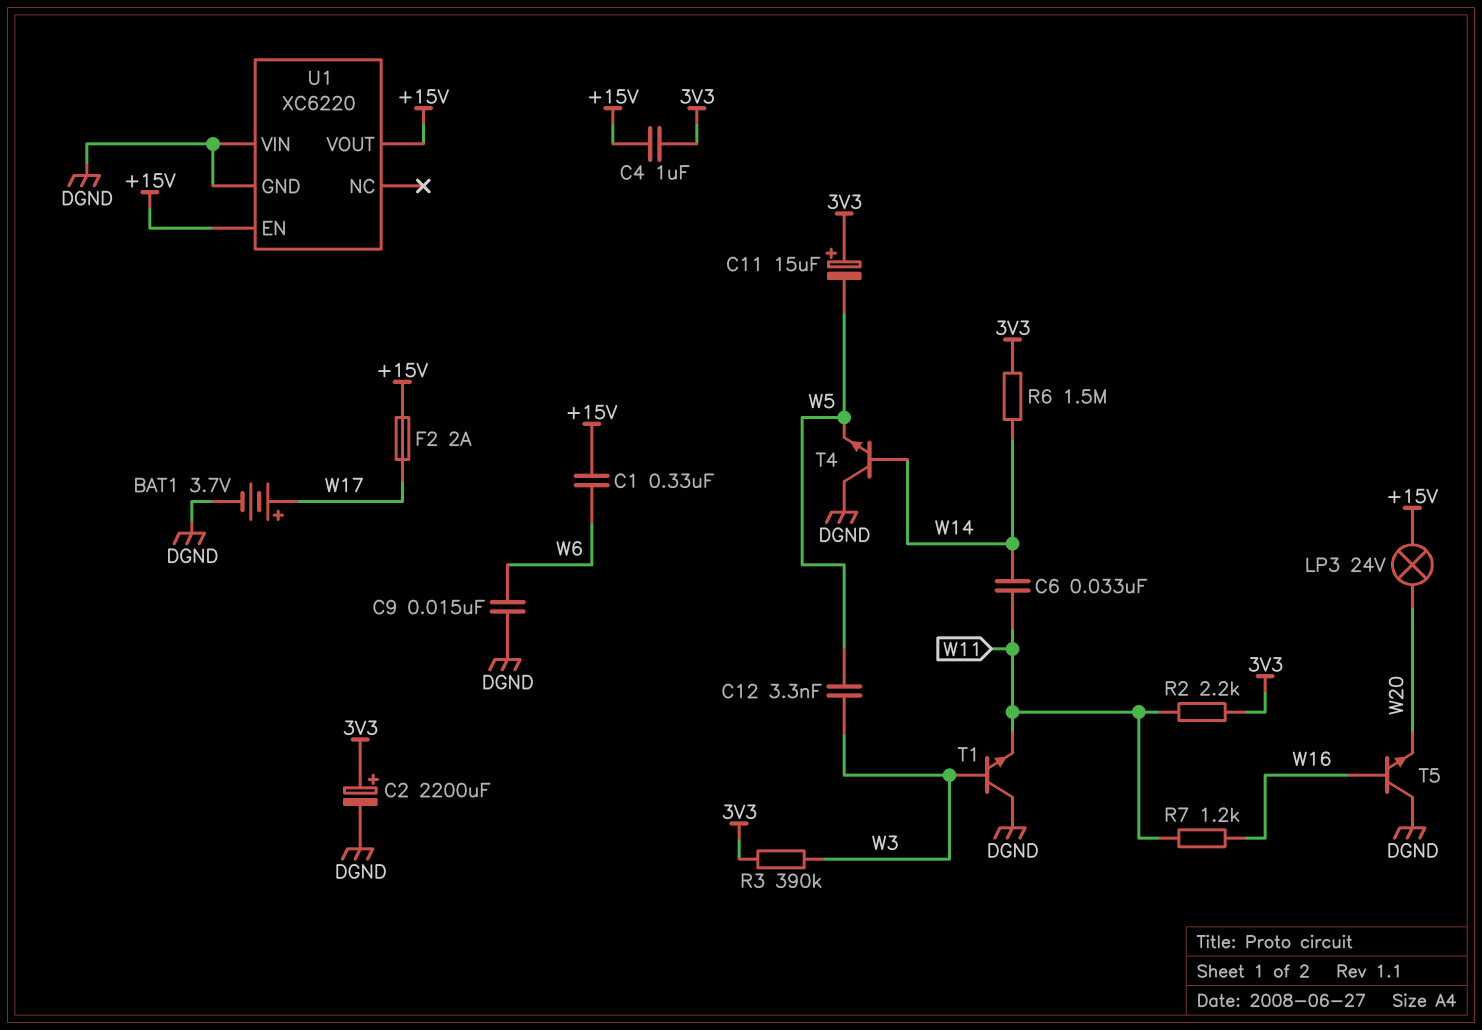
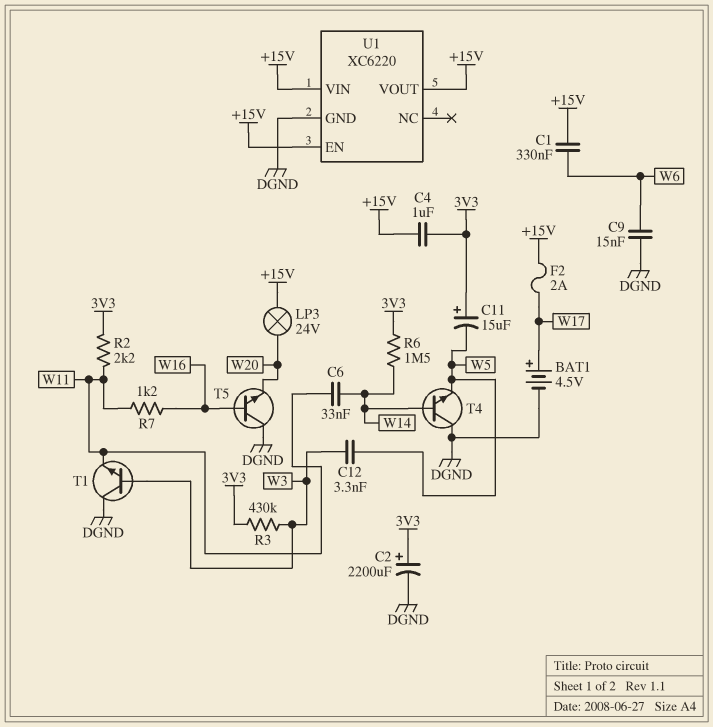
BAT1: 3.7V (plus W17, minus DGND) -> 4.5V (plus W17, minus DGND)
R3: 390k (3V3, W3) -> 430k (3V3, W3)
U1 pin VIN: DGND -> +15V

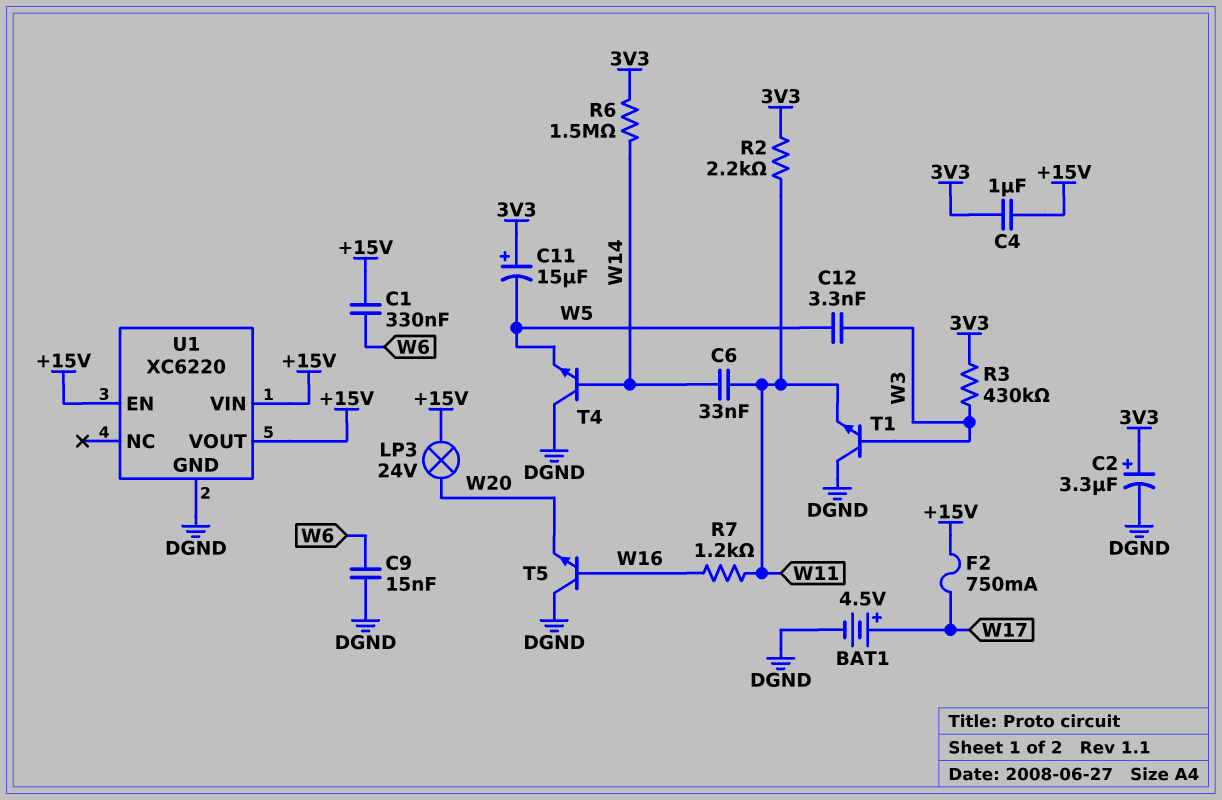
C2: 2200uF (plus 3V3, minus DGND) -> 3.3uF (plus 3V3, minus DGND)
F2: 2A (+15V, W17) -> 750mA (+15V, W17)

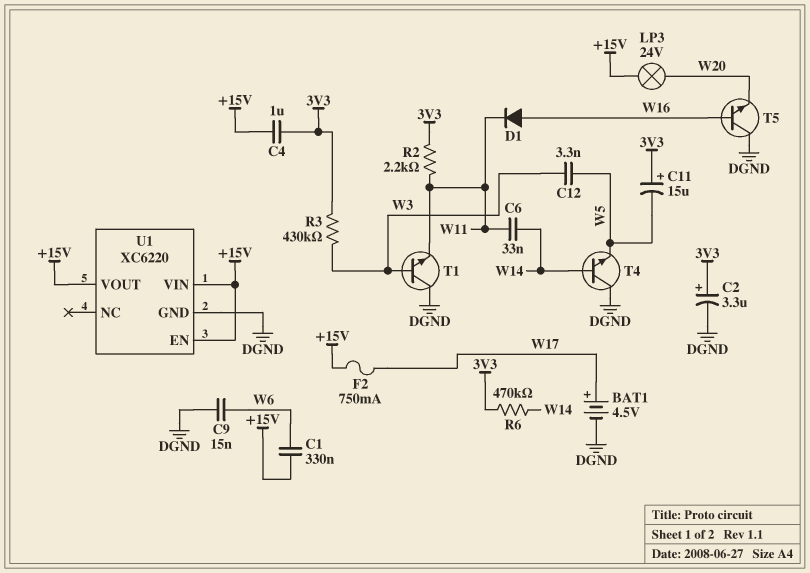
D1: none -> diode (A W16, K W11)
R6: 1.5M (3V3, W14) -> 470k (3V3, W14)
R7: 1.2k (W11, W16) -> none

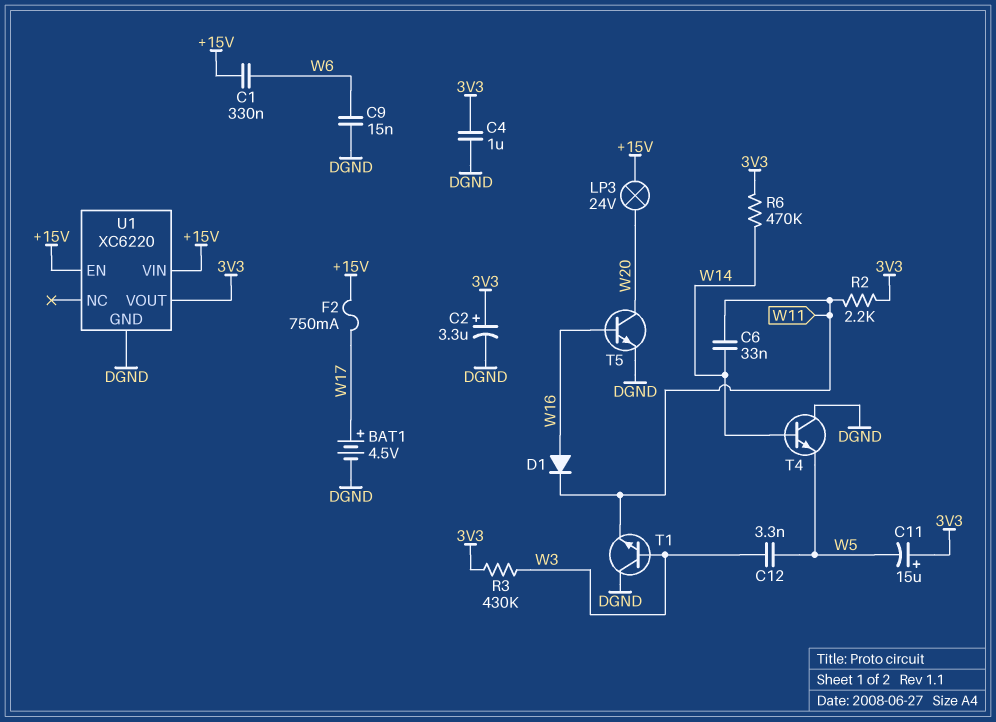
C4: 1uF (+15V, 3V3) -> 1uF (3V3, DGND)
T5: NPN (B W16, C DGND, E W20) -> NPN (B W16, C W20, E DGND)
U1 pin VOUT: +15V -> 3V3

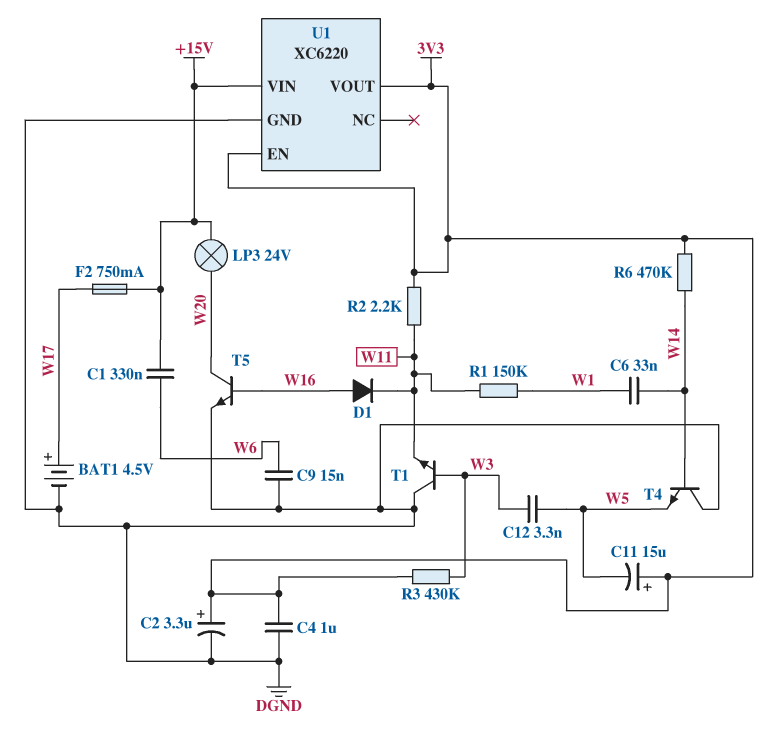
C6: 33nF (W11, W14) -> 33nF (W1, W14)
R1: none -> 150k (W1, W11)
U1 pin EN: +15V -> 3V3

